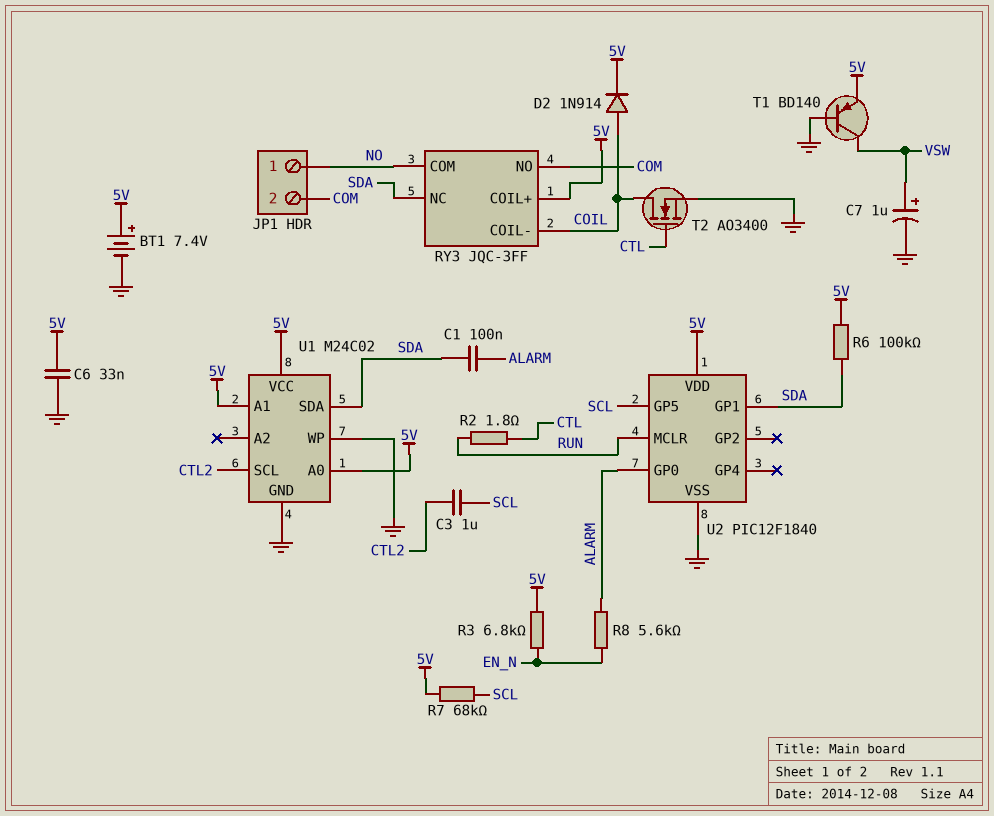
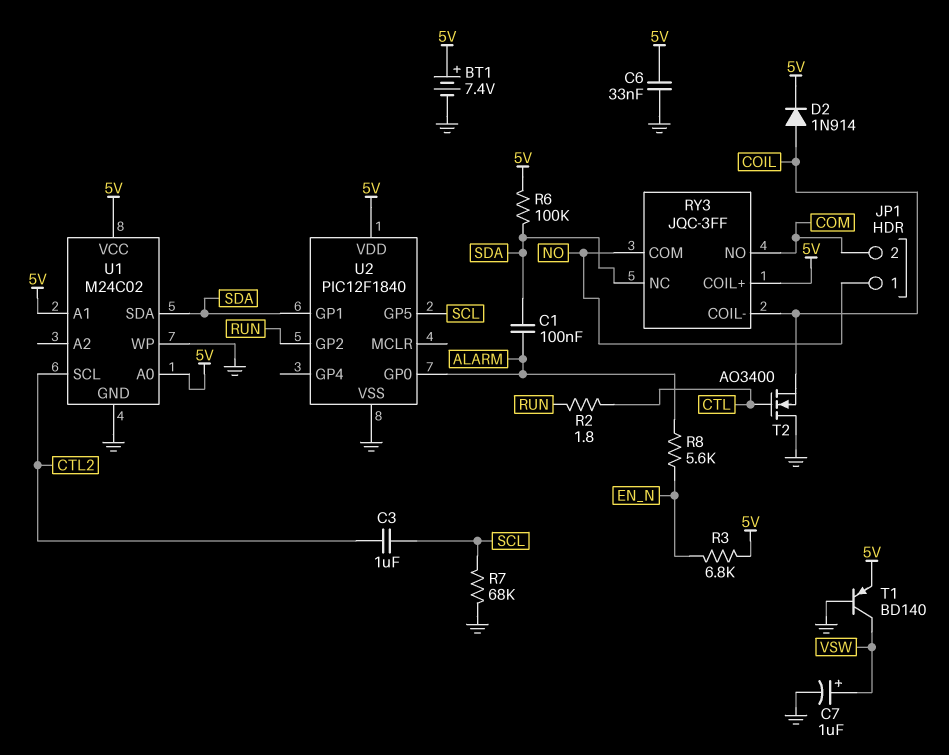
R7: 68k (5V, SCL) -> 68k (GND, SCL)
T2: NMOS AO3400 (G CTL, D COIL, S GND) -> NMOS AO3400 (G CTL, D GND, S COIL)
U2 pin GP2: none -> RUN
U2 pin MCLR: RUN -> none

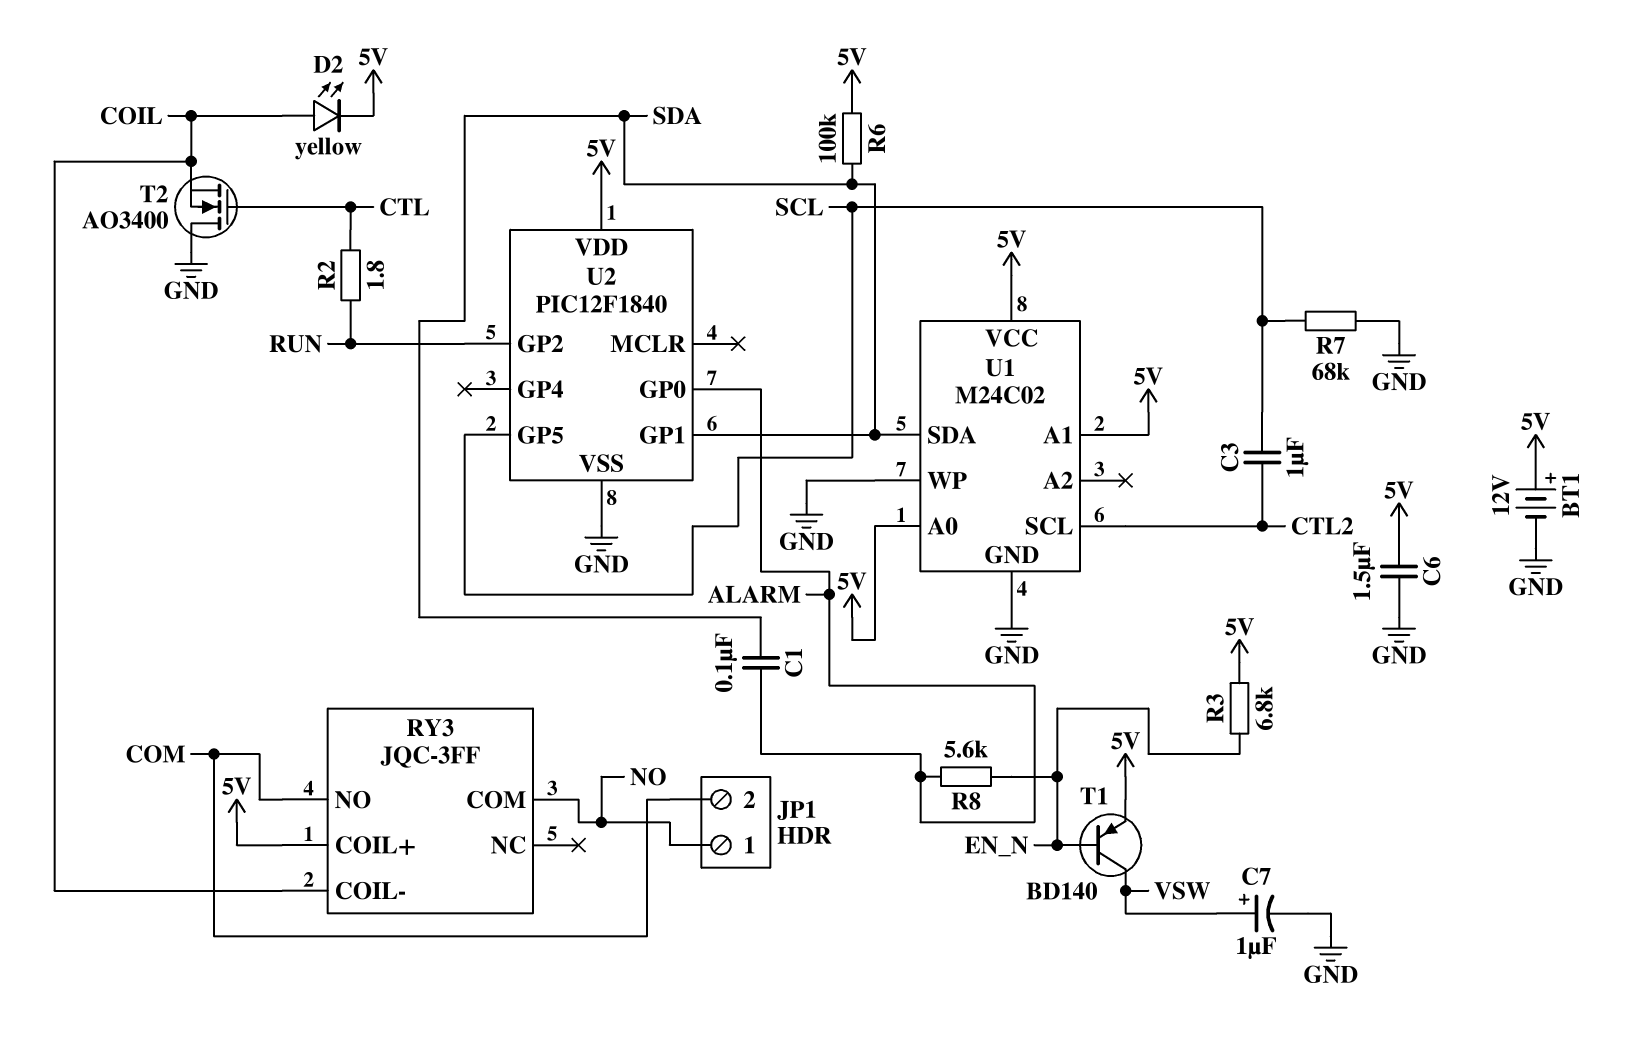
BT1: 7.4V (plus 5V, minus GND) -> 12V (plus 5V, minus GND)
C6: 33nF (5V, GND) -> 1.5uF (5V, GND)
D2: diode 1N914 (A COIL, K 5V) -> LED yellow (A COIL, K 5V)
RY3 pin NC: SDA -> none
T1: PNP BD140 (B GND, C VSW, E 5V) -> PNP BD140 (B EN_N, C VSW, E 5V)

